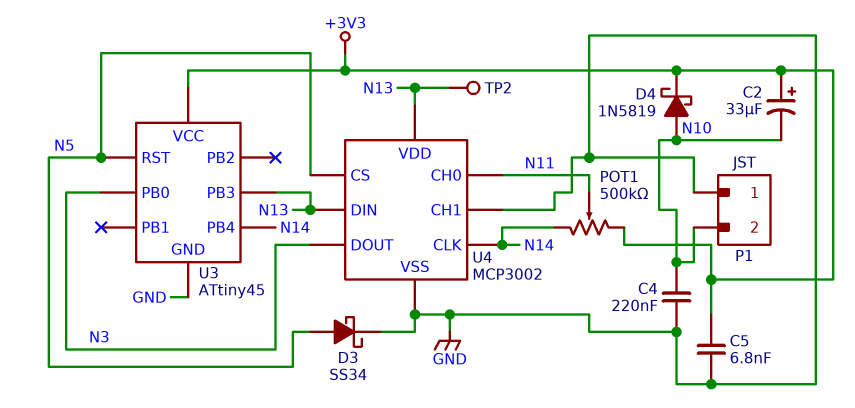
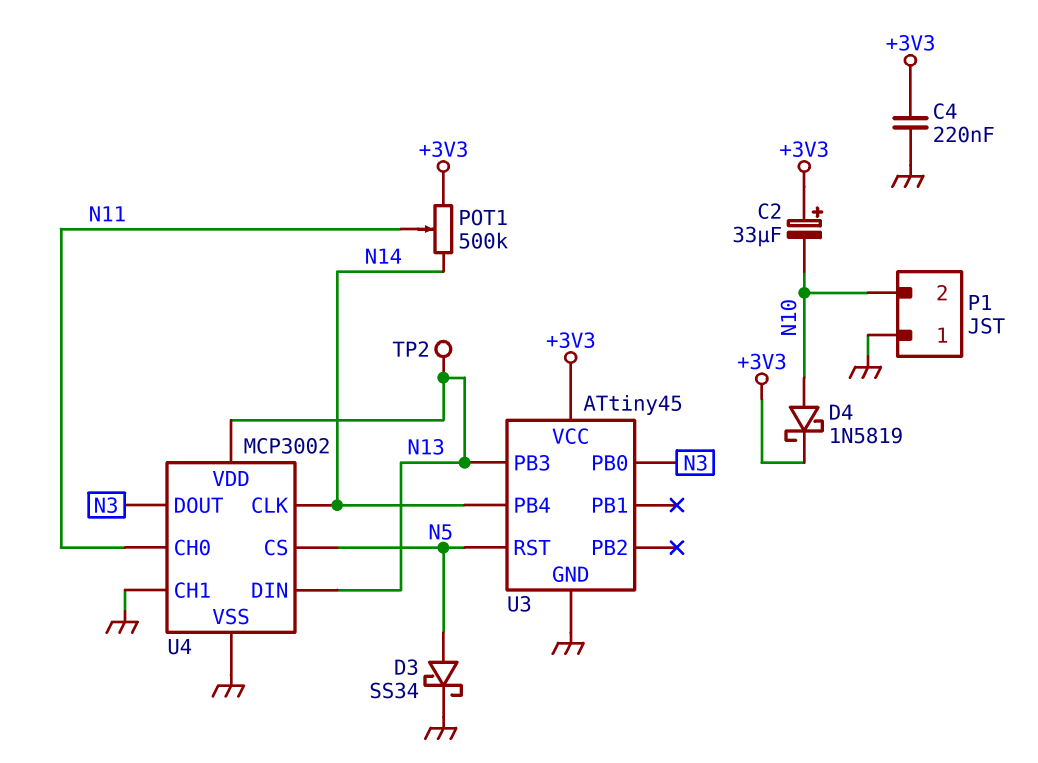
C4: 220nF (GND, N10) -> 220nF (+3V3, GND)
C5: 6.8nF (+3V3, GND) -> none

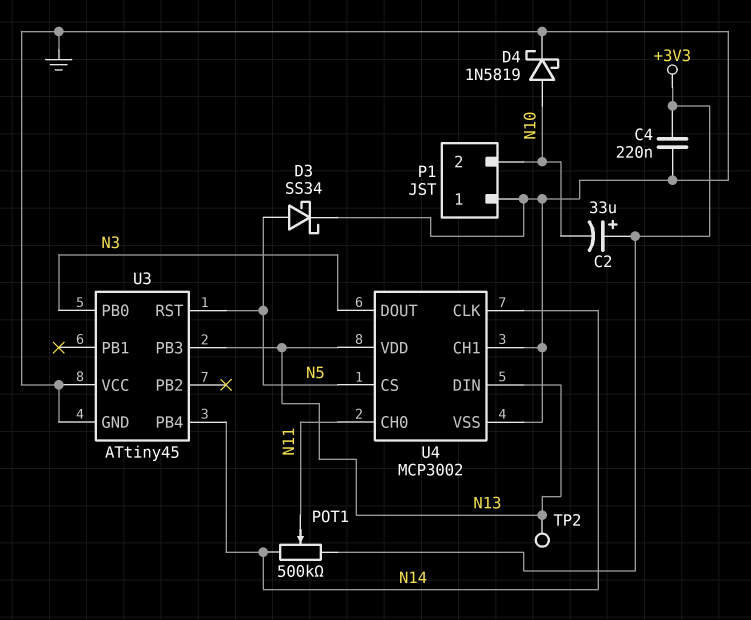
D4: schottky 1N5819 (A N10, K +3V3) -> schottky 1N5819 (A N10, K GND)
U3 pin VCC: +3V3 -> GND

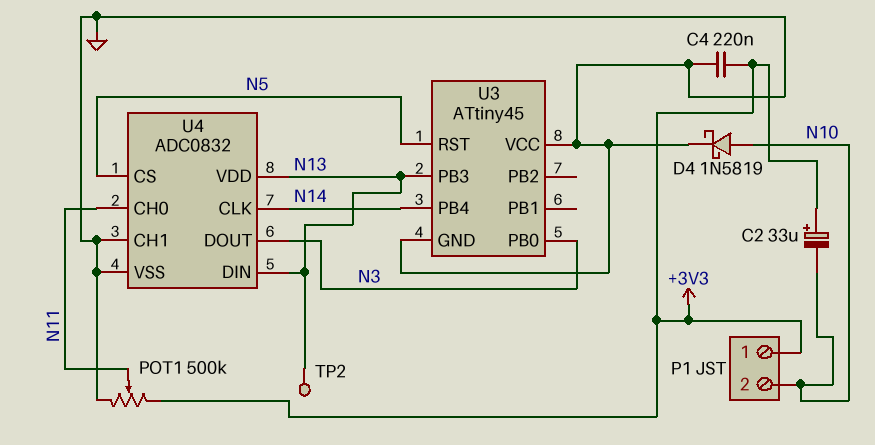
D3: schottky SS34 (A N5, K GND) -> none
P1 pin 1: GND -> +3V3
POT1: 500k (+3V3, N14, wiper N11) -> 500k (+3V3, GND, wiper N11)
U4: MCP3002 -> ADC0832

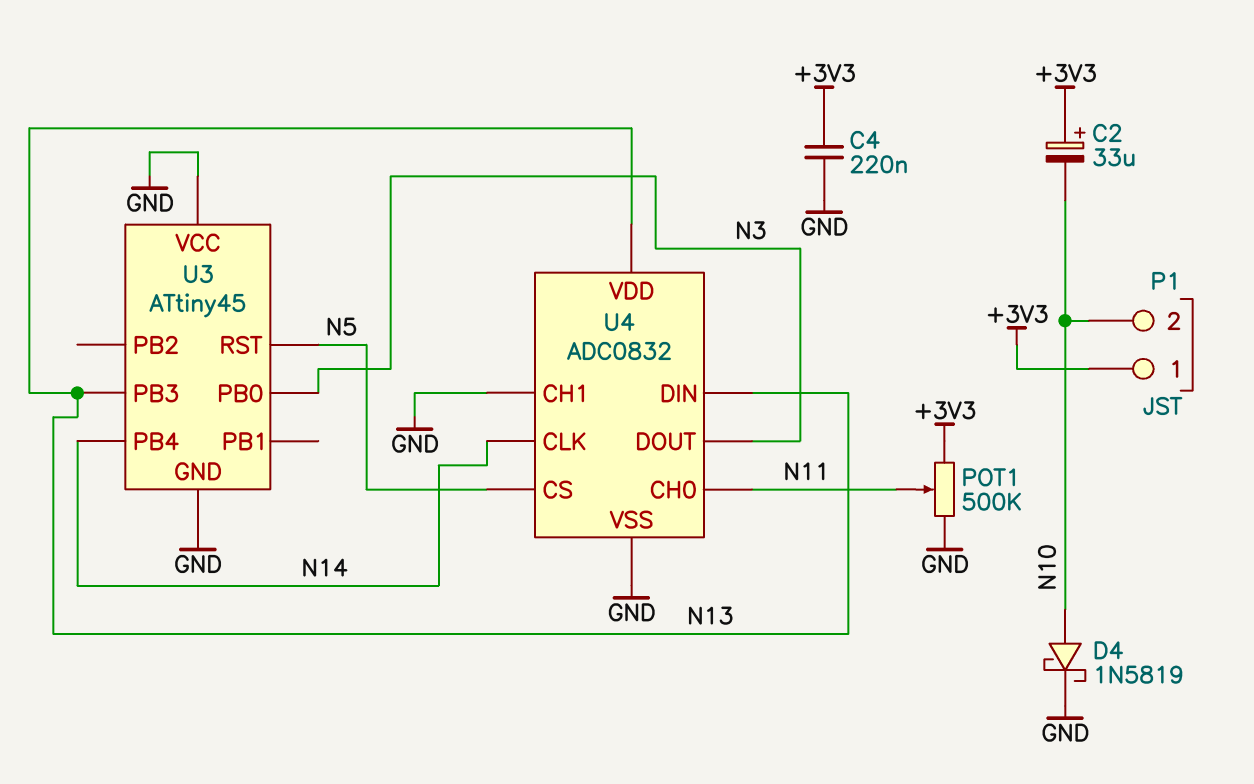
TP2: test point (N13) -> none

